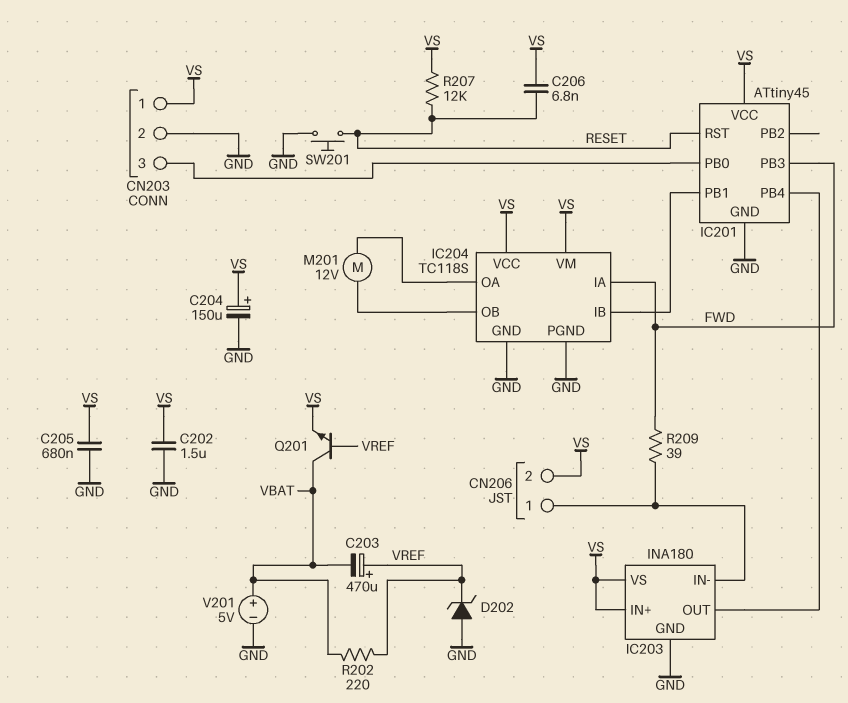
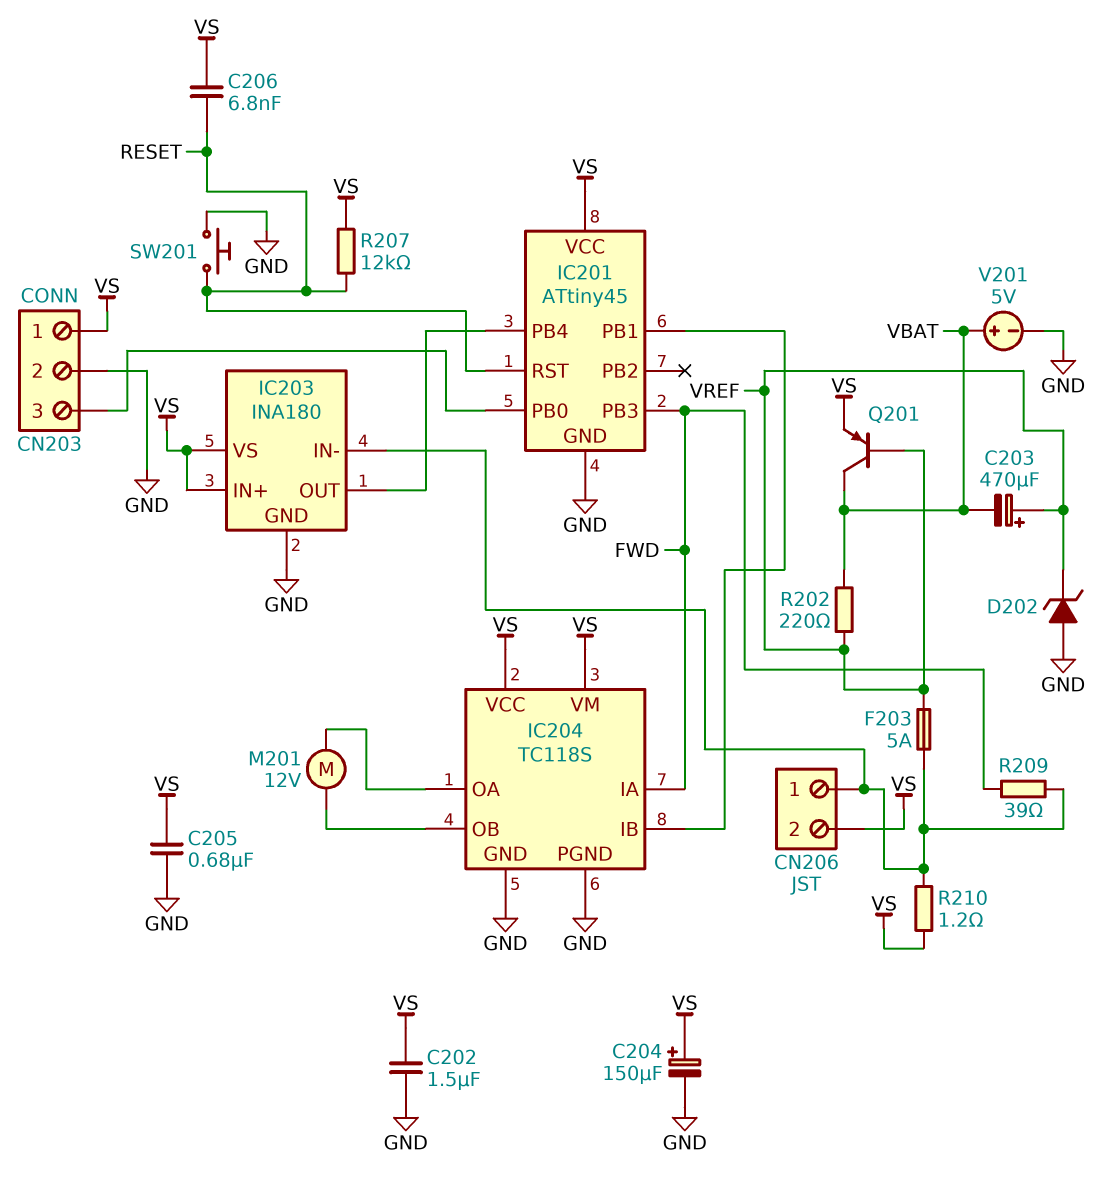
F203: none -> 5A (CN206/1, VREF)
Q201: NPN (B VREF, C VBAT, E VS) -> PNP (B VREF, C VBAT, E VS)
R210: none -> 1.2 (CN206/1, VS)

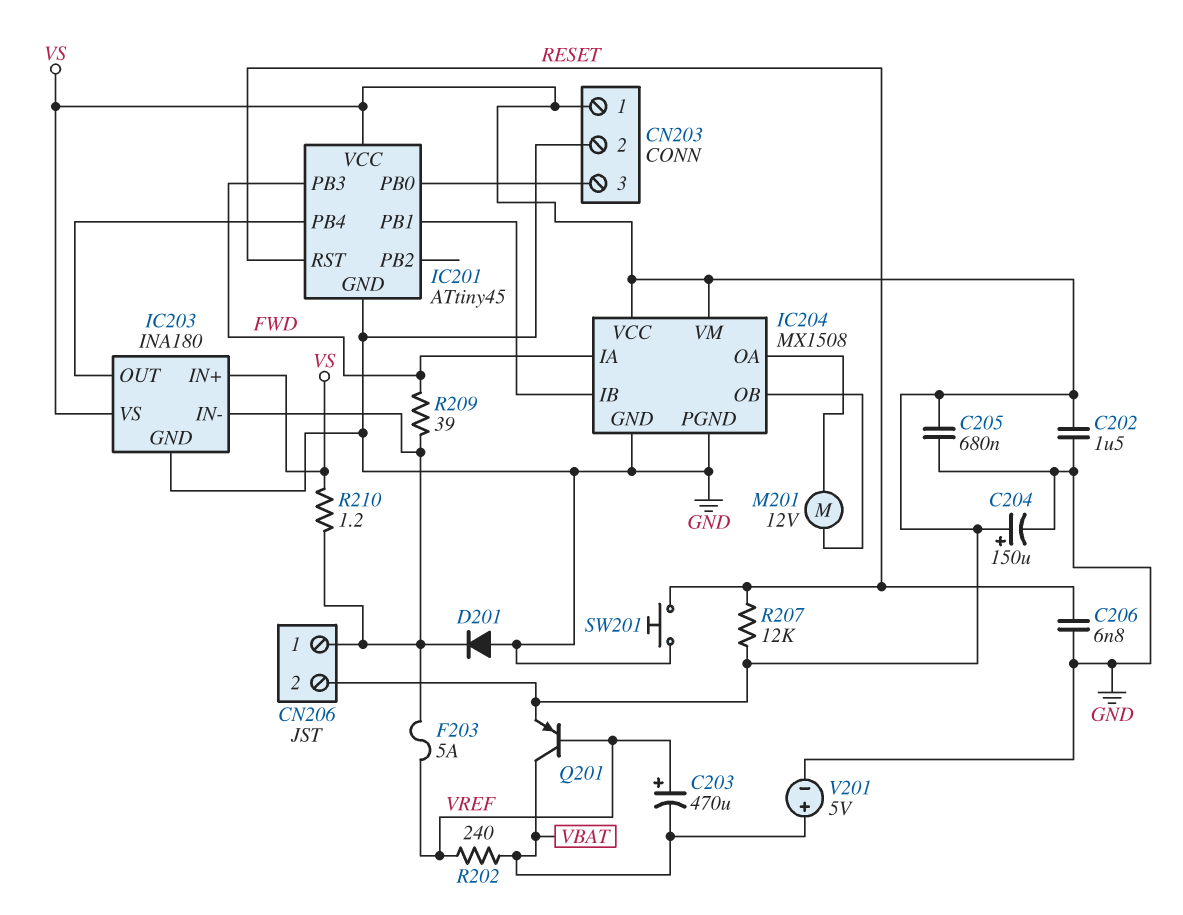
C206: 6.8nF (RESET, VS) -> 6.8nF (GND, RESET)
D201: none -> diode (A GND, K CN206/1)
D202: zener (A GND, K VREF) -> none
IC204: TC118S -> MX1508
R202: 220 (VBAT, VREF) -> 240 (VBAT, VREF)

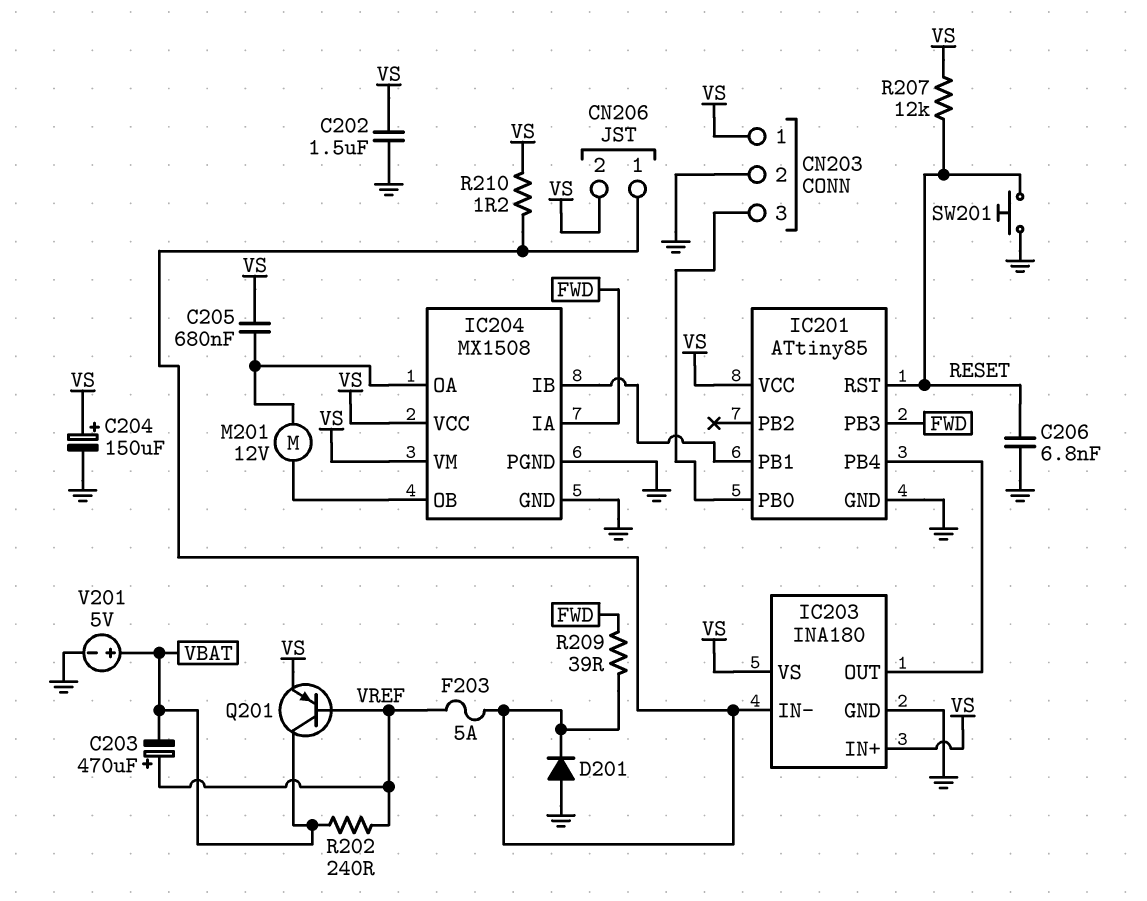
C205: 680nF (GND, VS) -> 680nF (IC204/OA, VS)
IC201: ATtiny45 -> ATtiny85

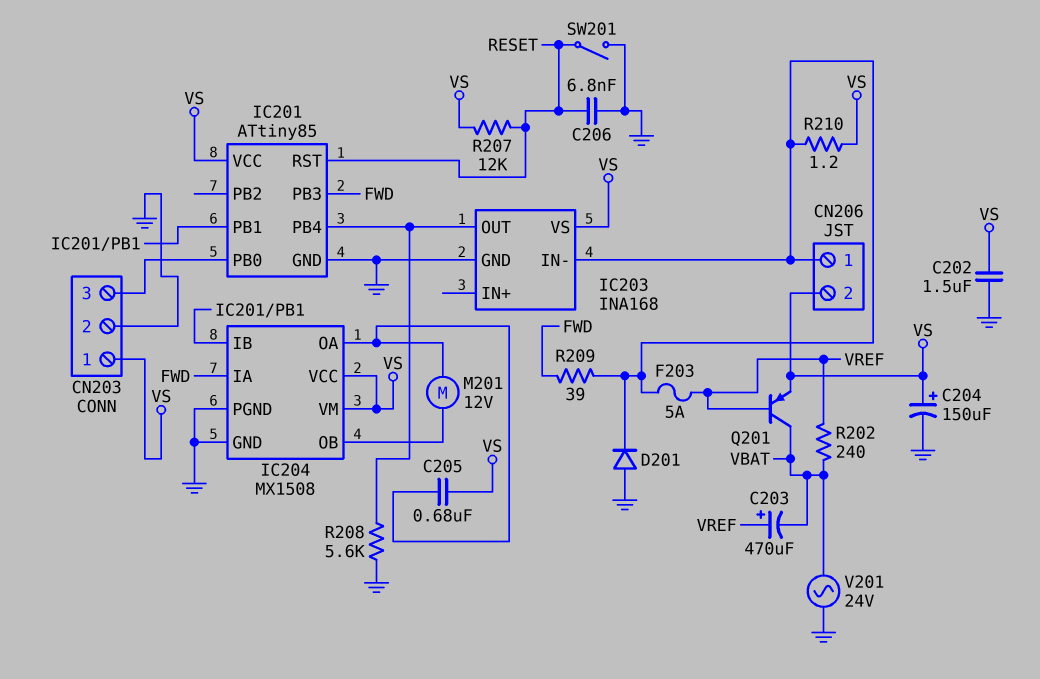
IC203: INA180 -> INA168
IC203 pin IN+: VS -> none
R208: none -> 5.6k (GND, IC201/PB4)
SW201: button (GND, RESET) -> switch (GND, RESET)
V201: 5V (plus VBAT, minus GND) -> AC 24V (GND, VBAT)

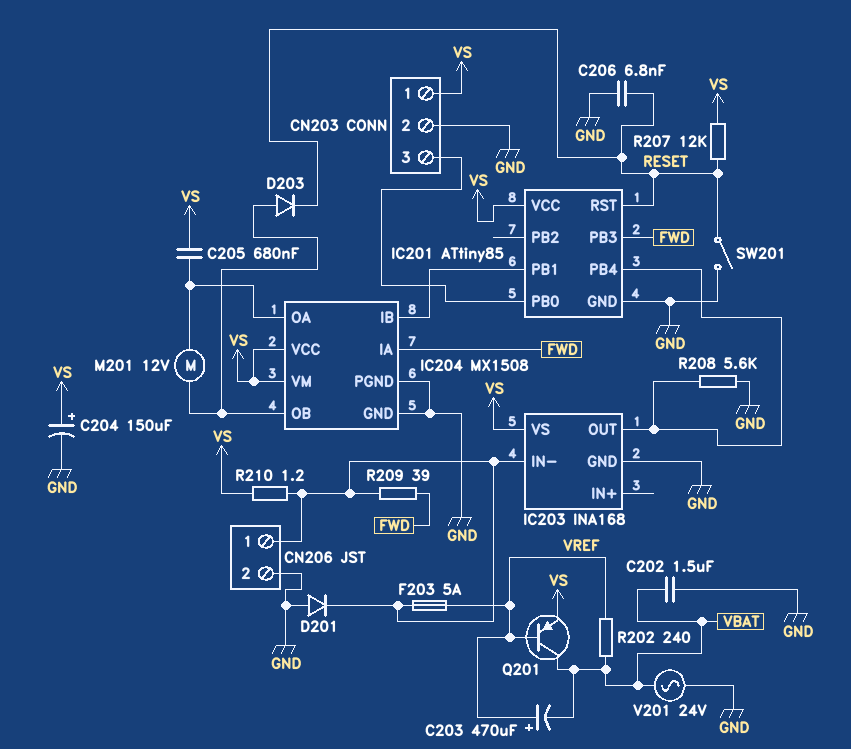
C202: 1.5uF (GND, VS) -> 1.5uF (GND, VBAT)
CN206 pin 2: VS -> GND
D203: none -> diode (A IC204/OB, K RESET)

